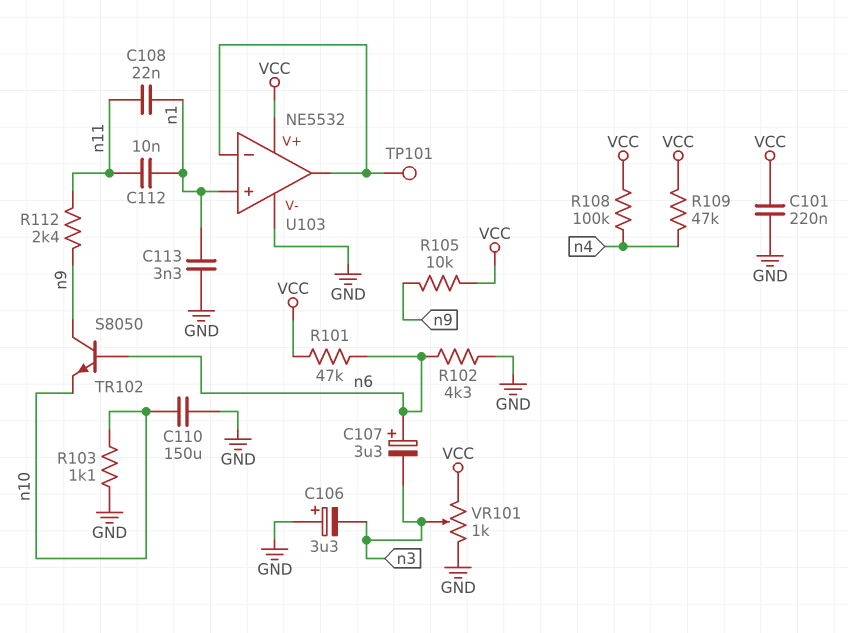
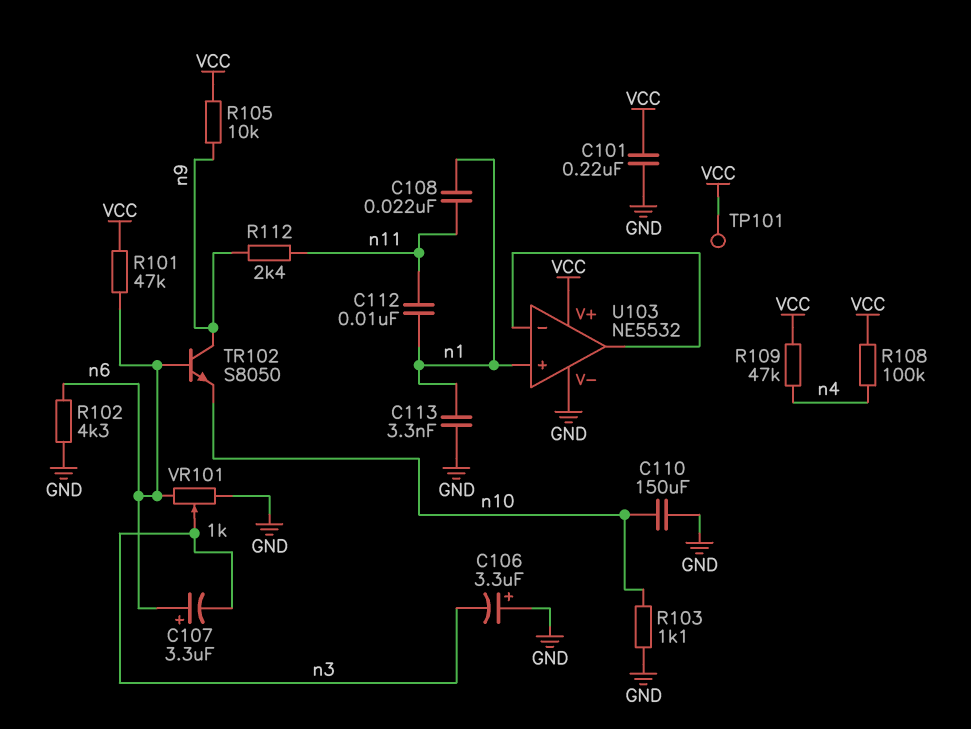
TP101: test point (U103/in-) -> test point (VCC)
VR101: 1k (GND, VCC, wiper n3) -> 1k (GND, n6, wiper n3)

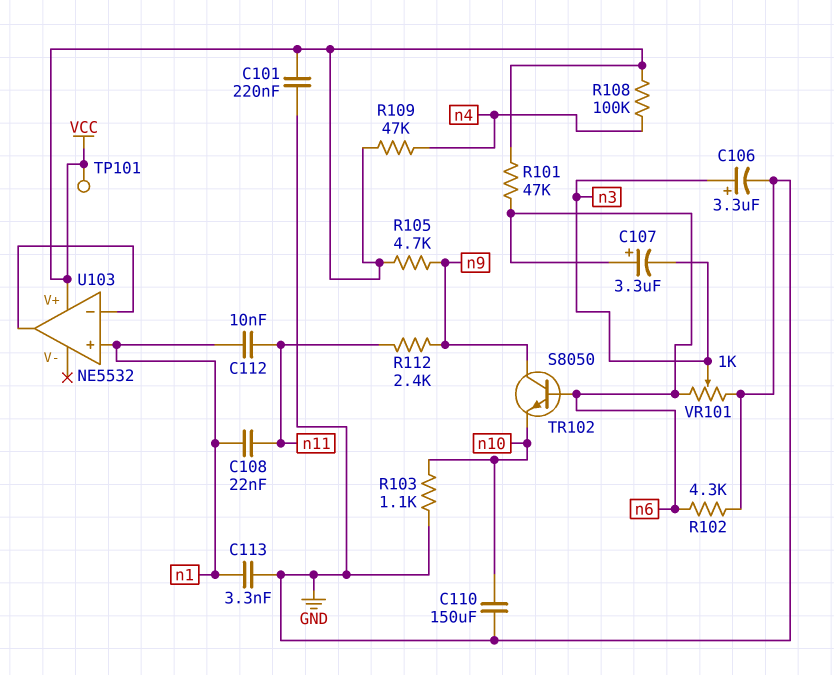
C106: 3.3uF (plus GND, minus n3) -> 3.3uF (plus n3, minus GND)
R105: 10k (VCC, n9) -> 4.7k (VCC, n9)
U103 pin V-: GND -> none

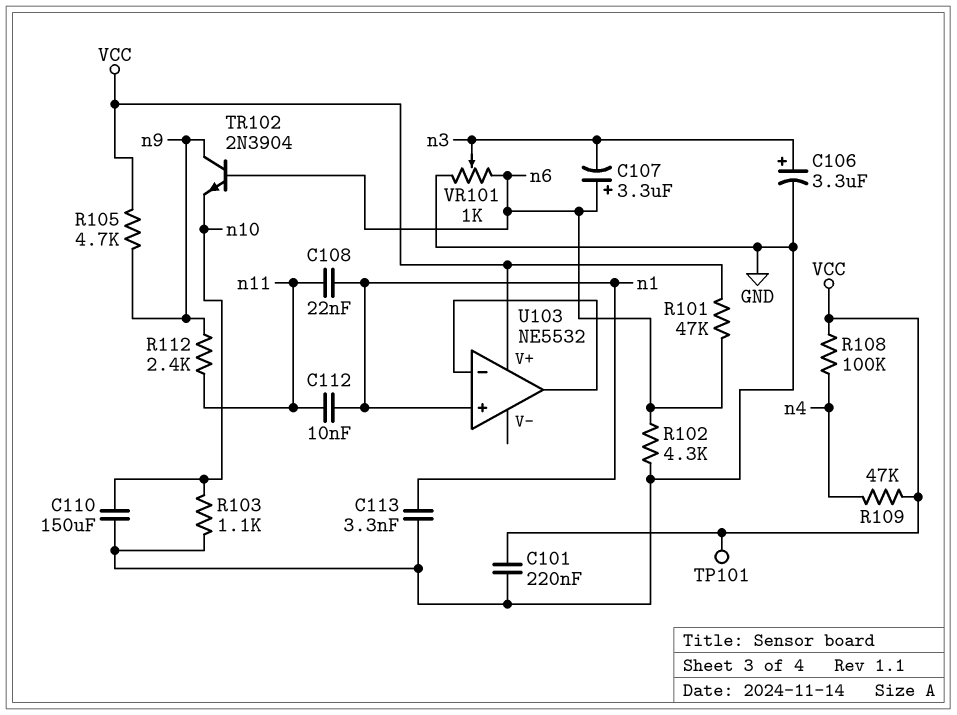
TR102: NPN S8050 (B n6, C n9, E n10) -> NPN 2N3904 (B n6, C n9, E n10)

